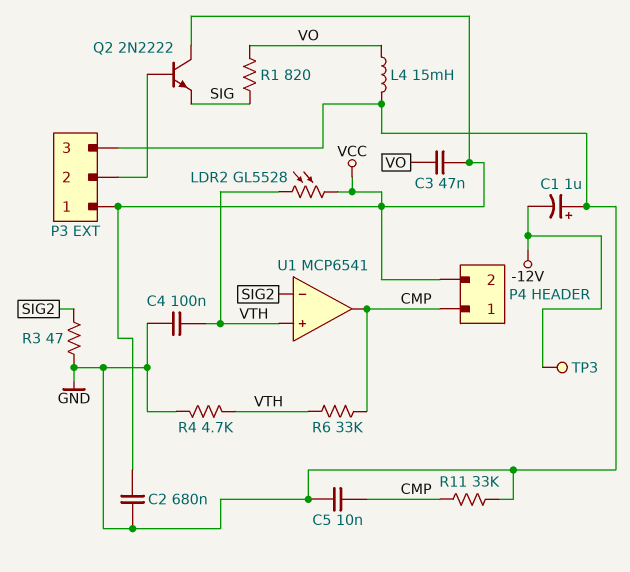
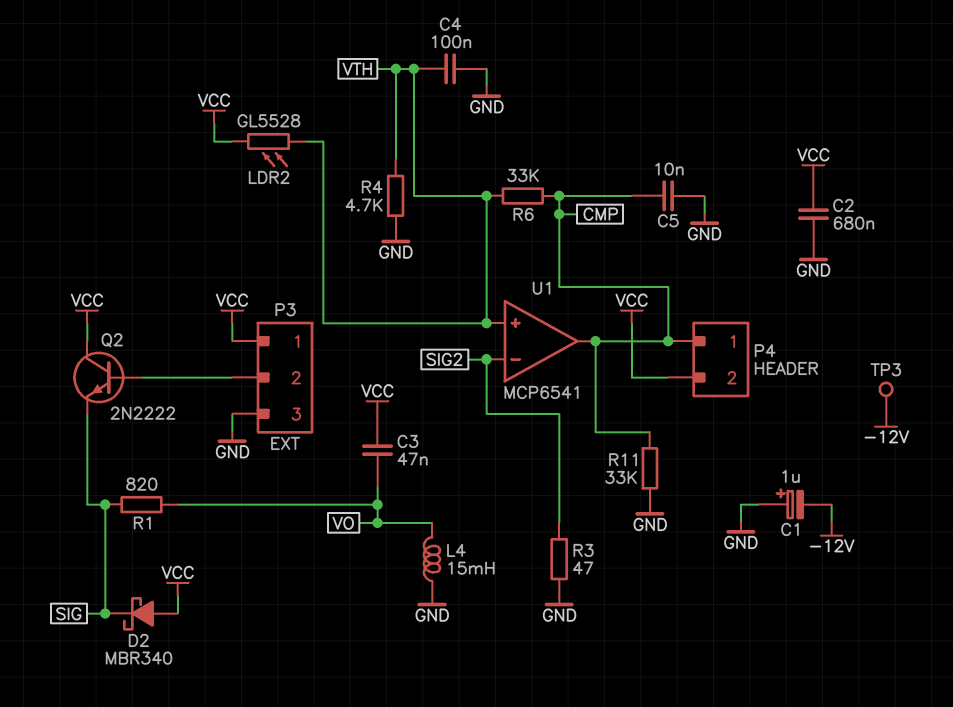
D2: none -> schottky MBR340 (A VCC, K SIG)

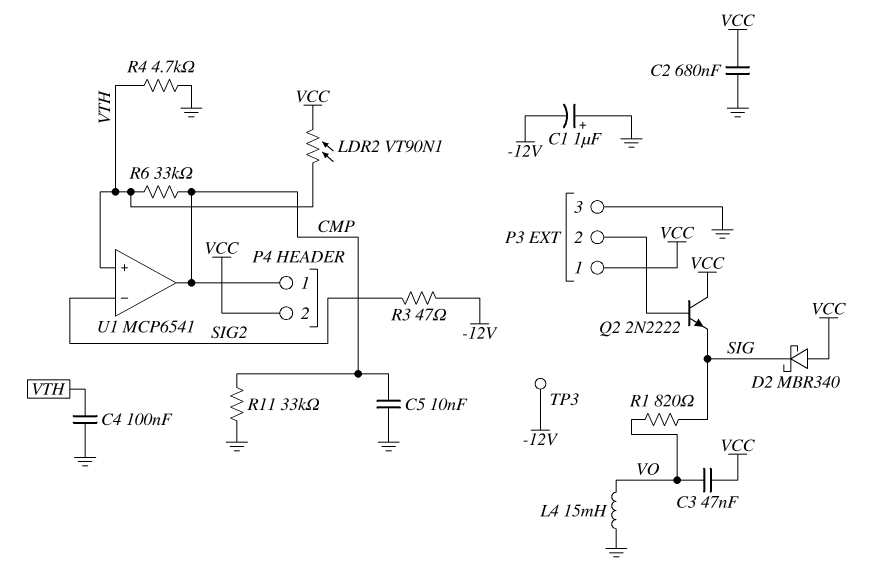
LDR2: GL5528 (VCC, VTH) -> VT90N1 (VCC, VTH)
R3: 47 (GND, SIG2) -> 47 (-12V, SIG2)

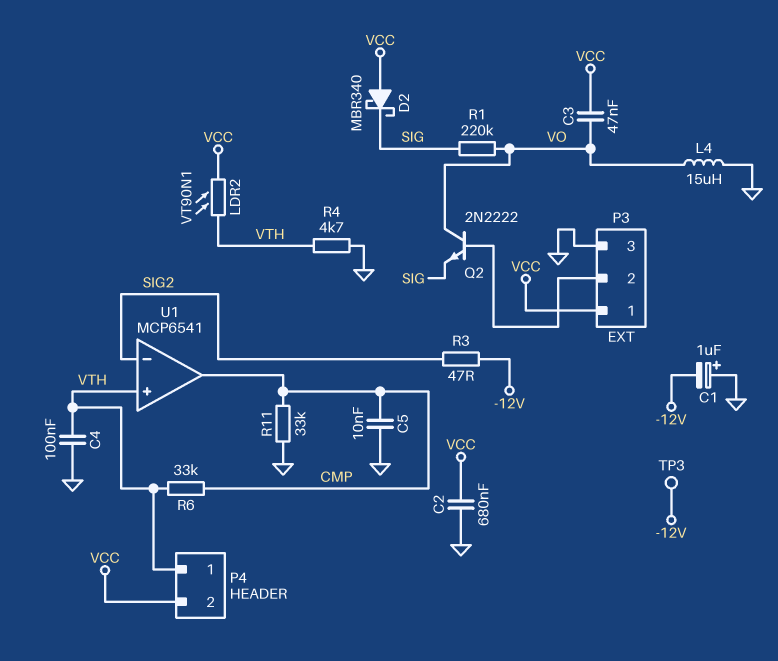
L4: 15mH (GND, VO) -> 15uH (GND, VO)
P4 pin 1: CMP -> VTH
Q2: NPN 2N2222 (B P3/2, C VCC, E SIG) -> NPN 2N2222 (B P3/2, C VO, E SIG)
R1: 820 (SIG, VO) -> 220k (SIG, VO)

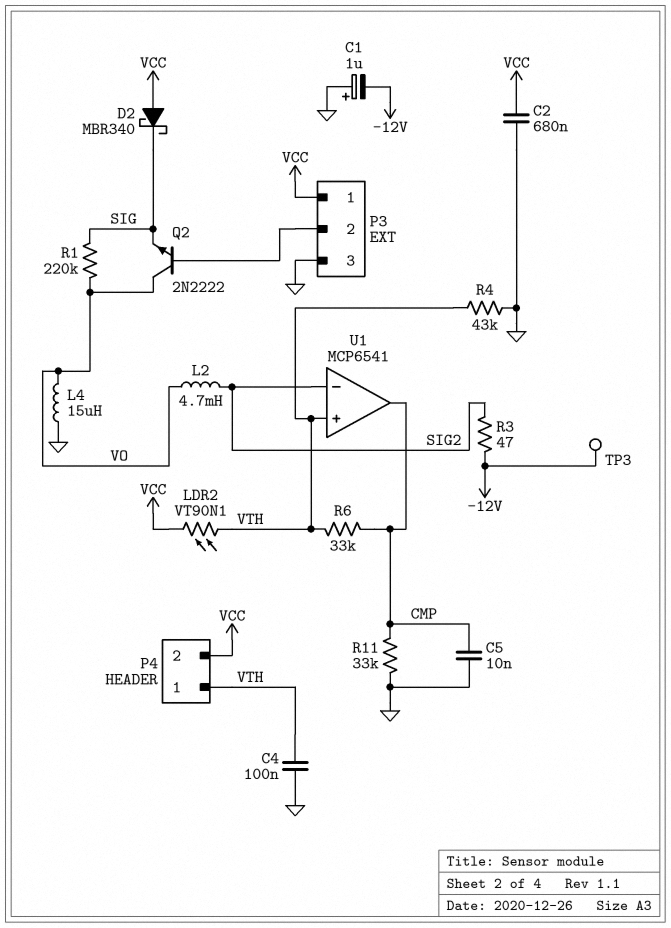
C3: 47nF (VCC, VO) -> none
L2: none -> 4.7mH (SIG2, VO)
R4: 4.7k (GND, VTH) -> 43k (GND, VTH)

